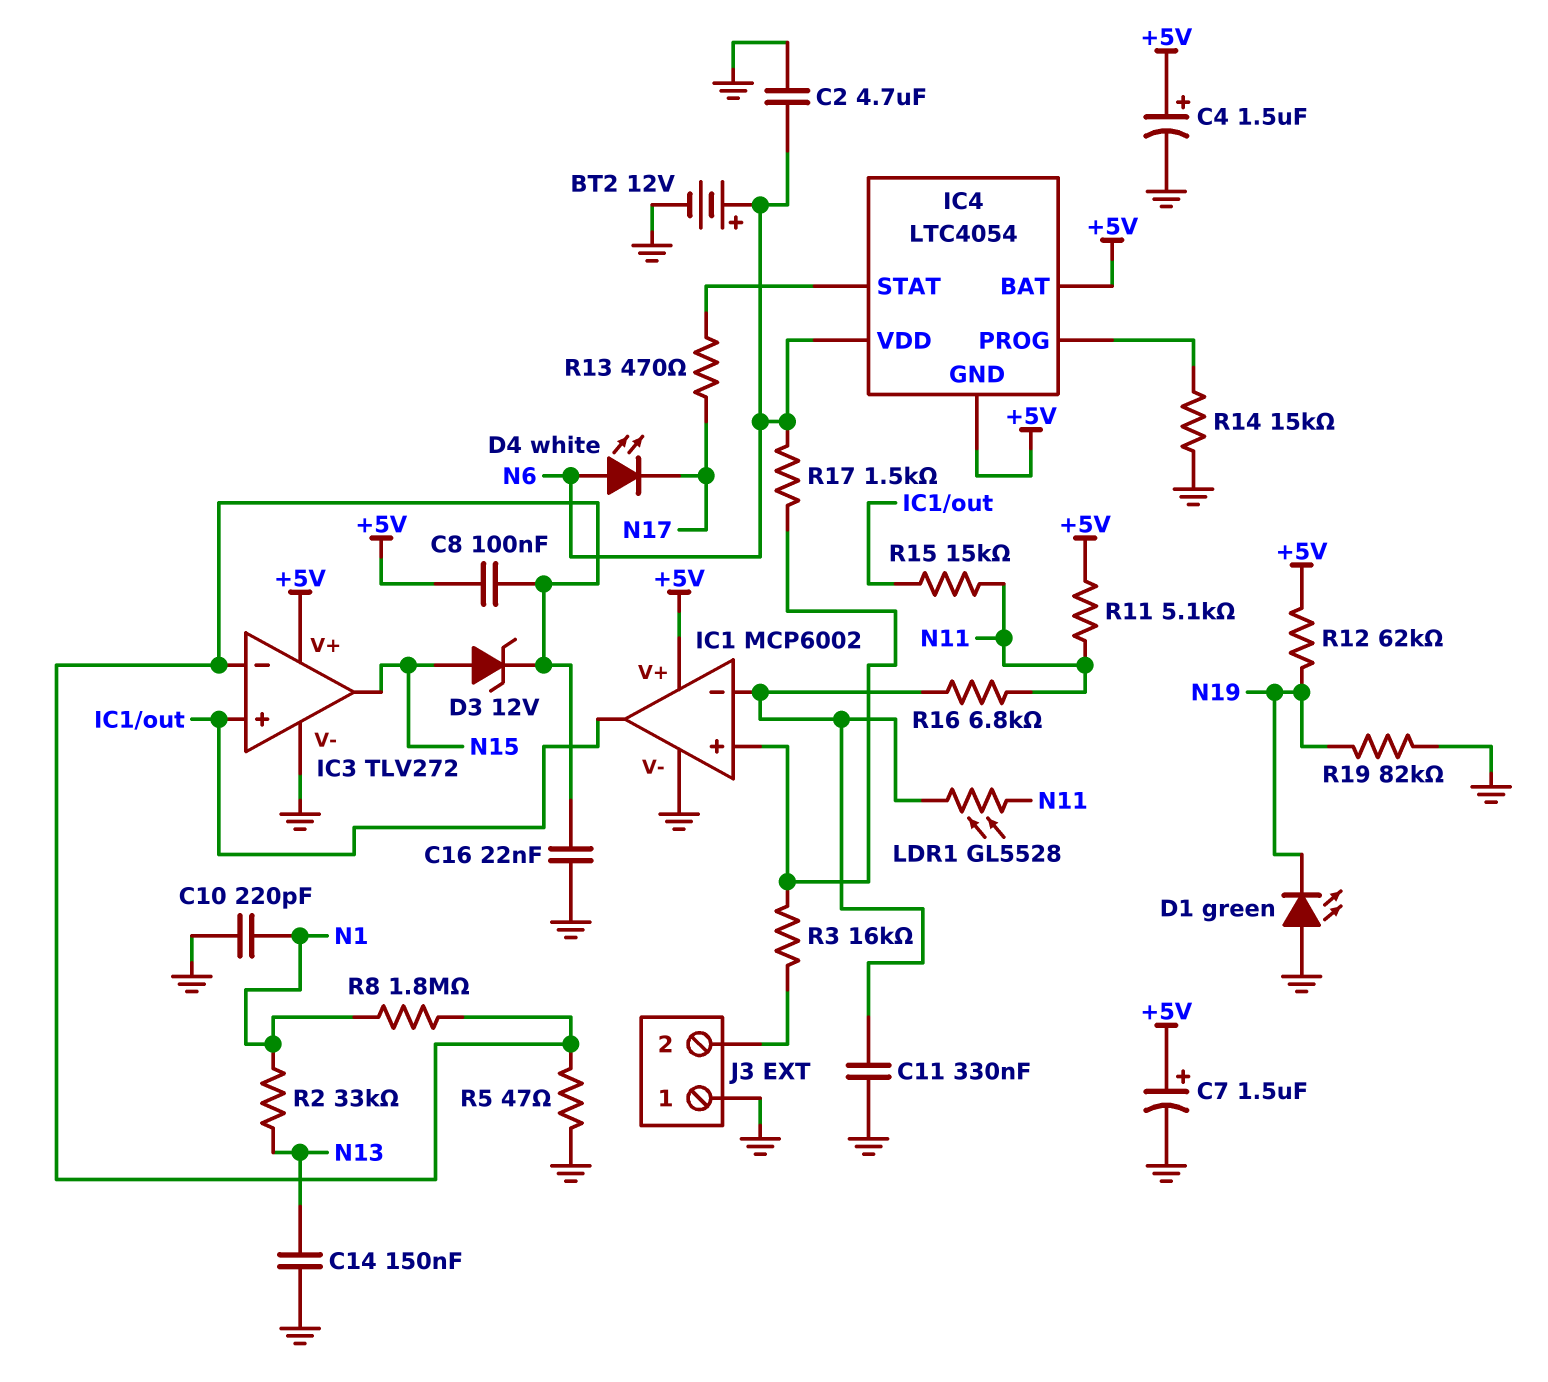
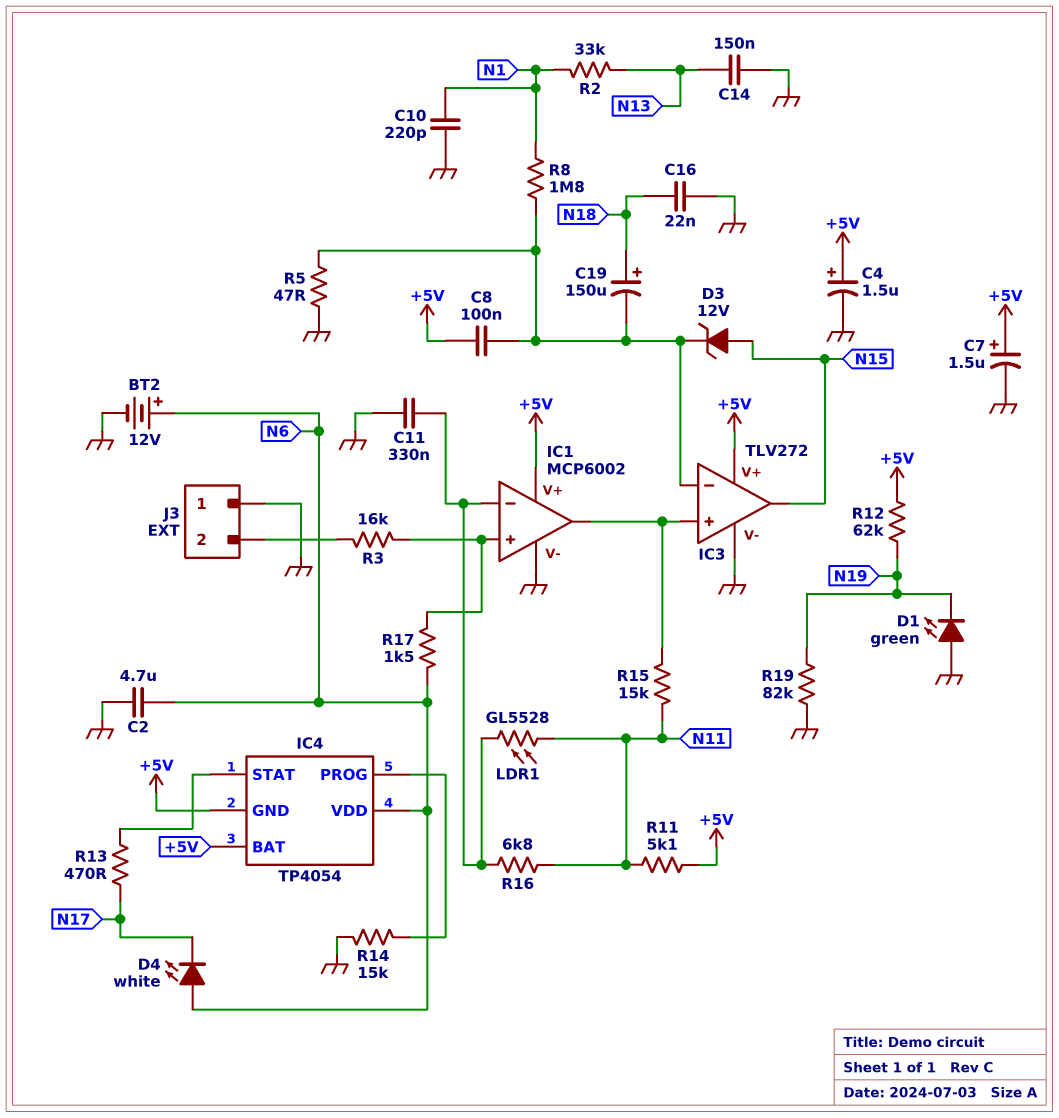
C16: 22nF (GND, IC3/in-) -> 22nF (GND, N18)
C19: none -> 150uF (plus N18, minus IC3/in-)
IC4: LTC4054 -> TP4054

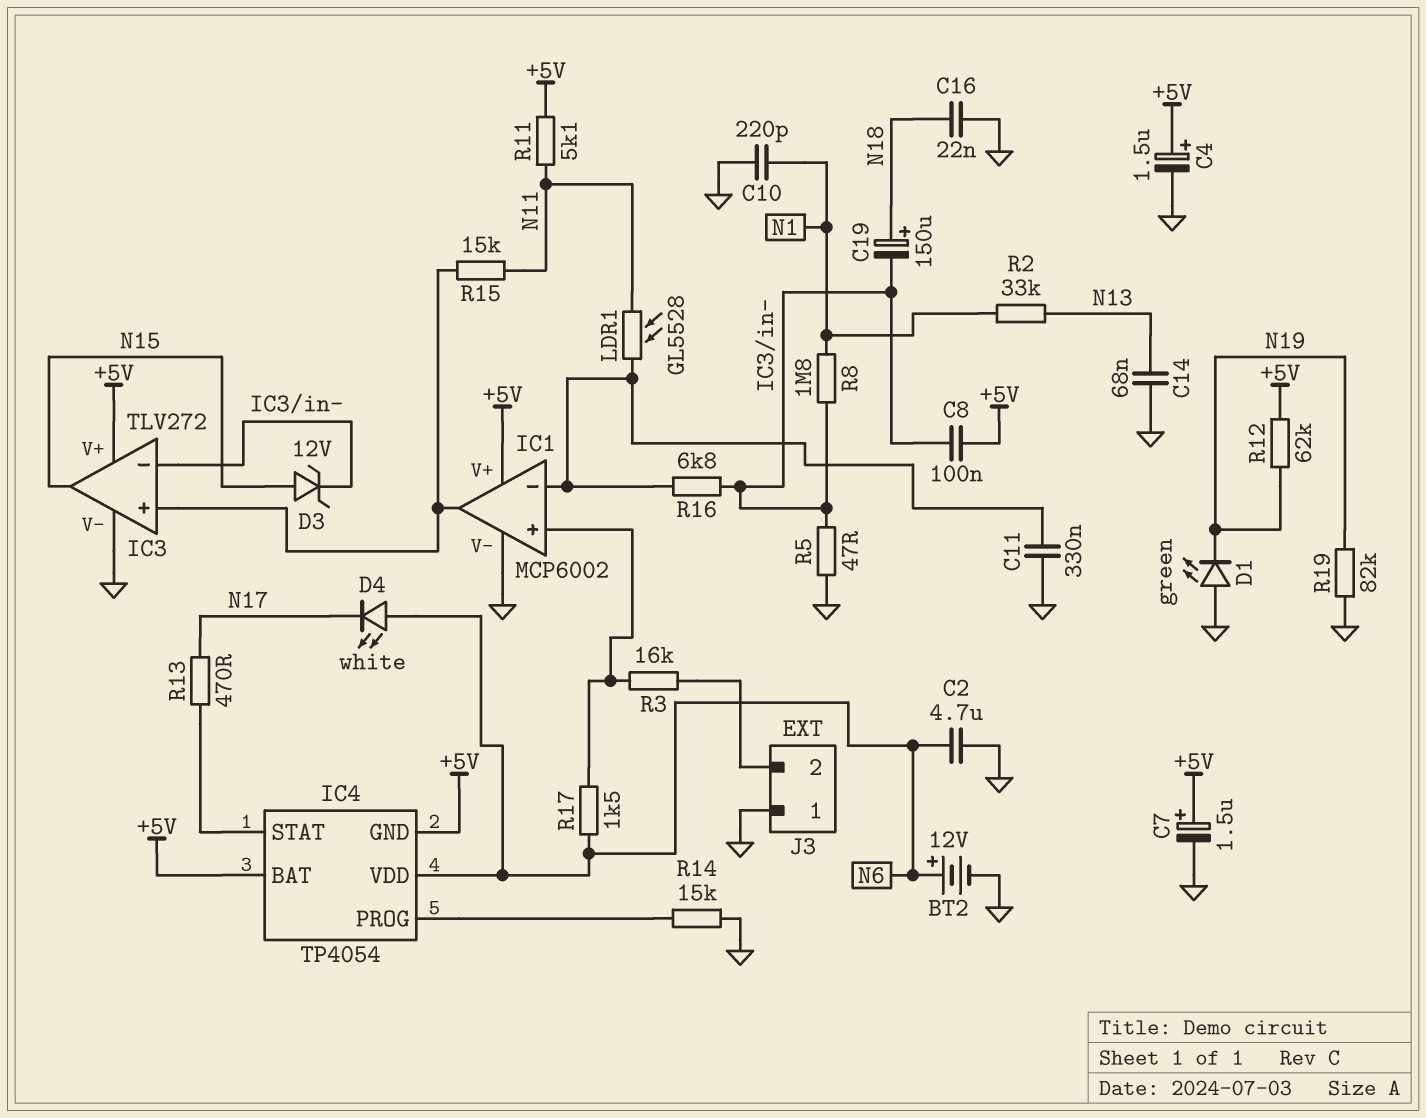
C14: 150nF (GND, N13) -> 68nF (GND, N13)
R16: 6.8k (IC1/in-, N11) -> 6.8k (IC1/in-, IC3/in-)

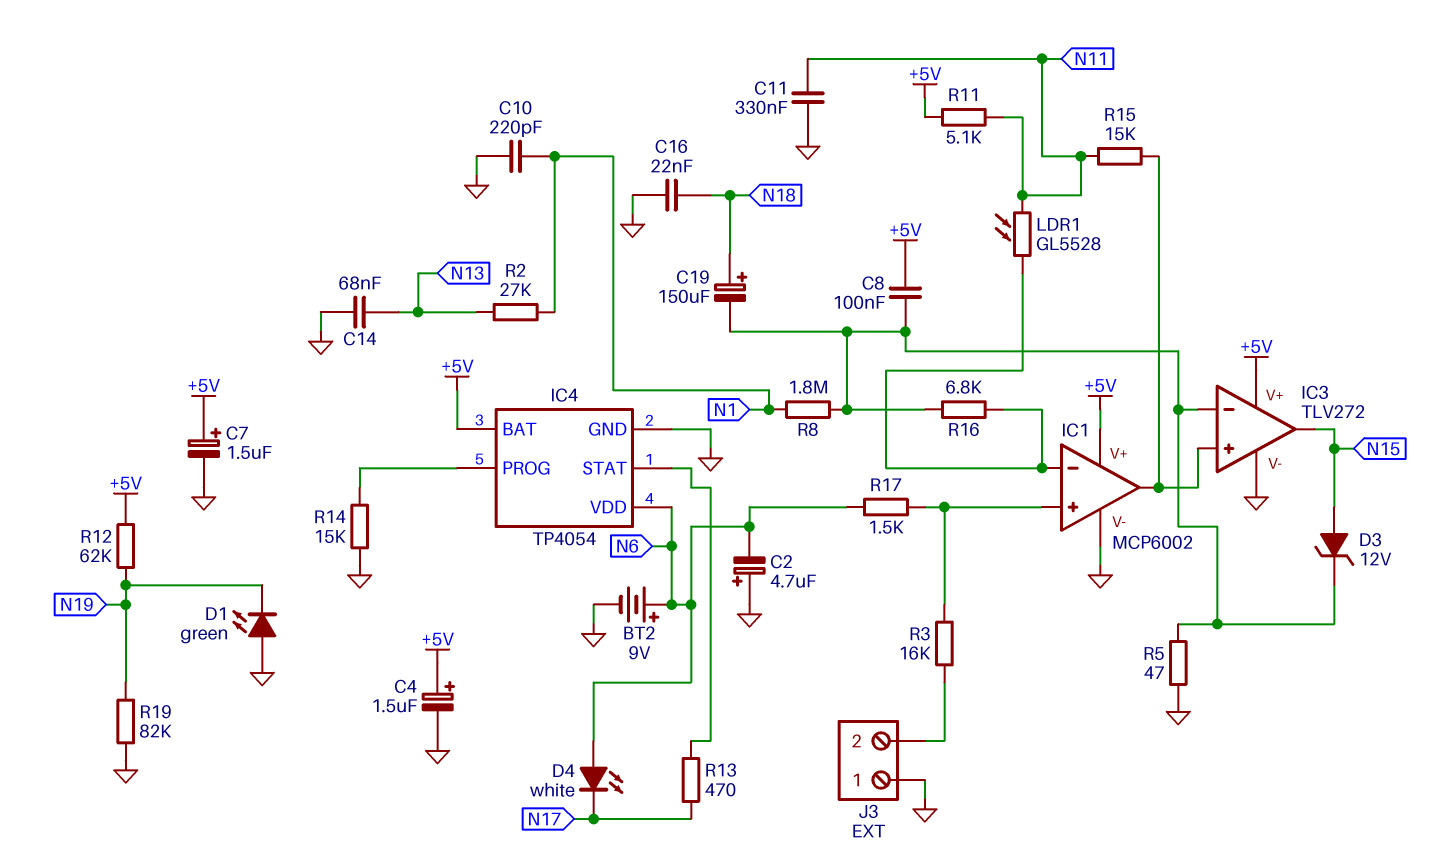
BT2: 12V (plus N6, minus GND) -> 9V (plus N6, minus GND)
C2: 4.7uF (GND, N6) -> 4.7uF (plus GND, minus N6)
C11: 330nF (GND, IC1/in-) -> 330nF (GND, N11)
IC4 pin GND: +5V -> GND
R2: 33k (N1, N13) -> 27k (N1, N13)

